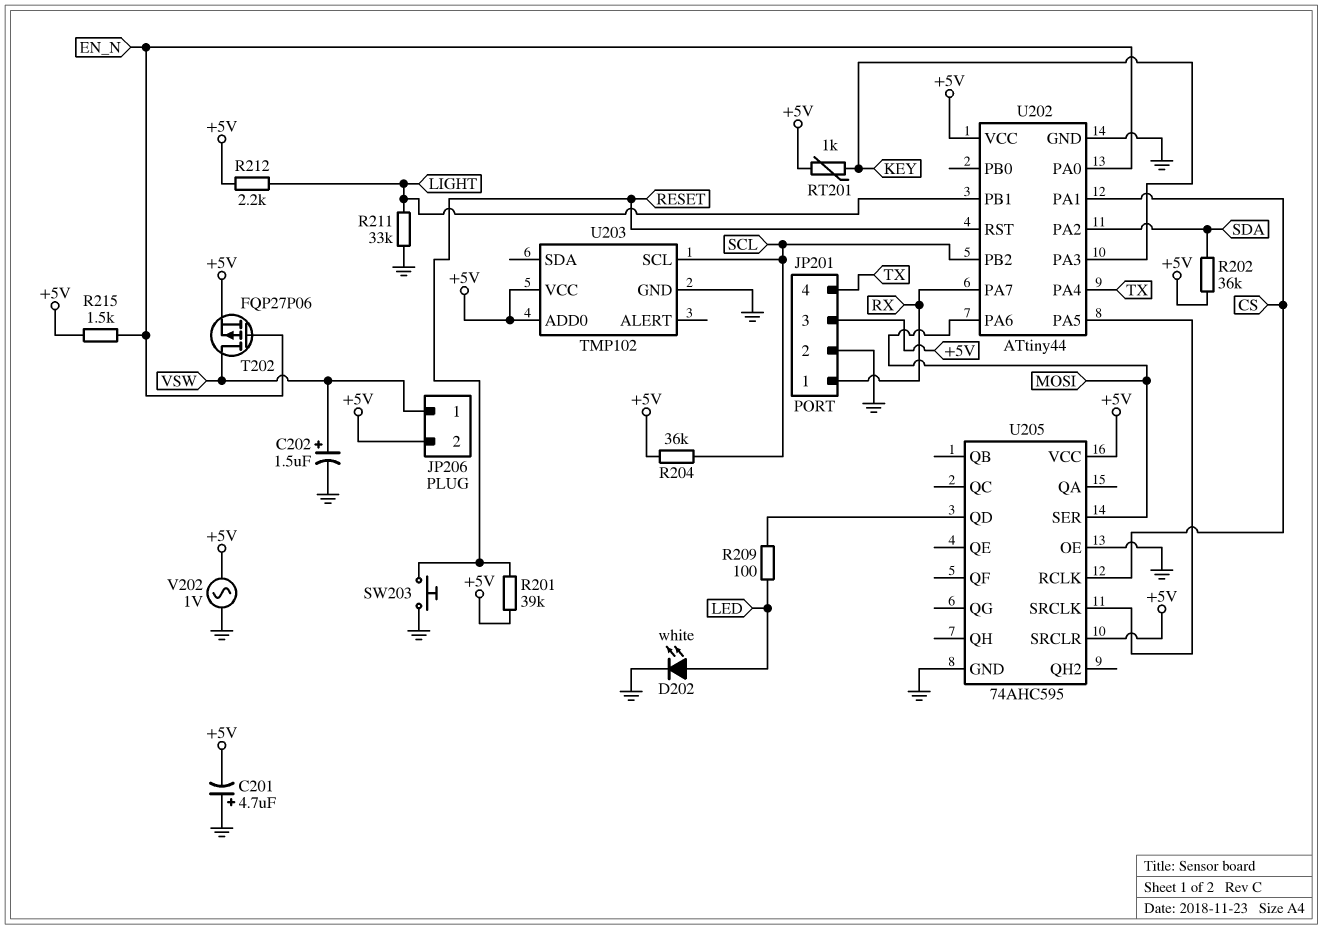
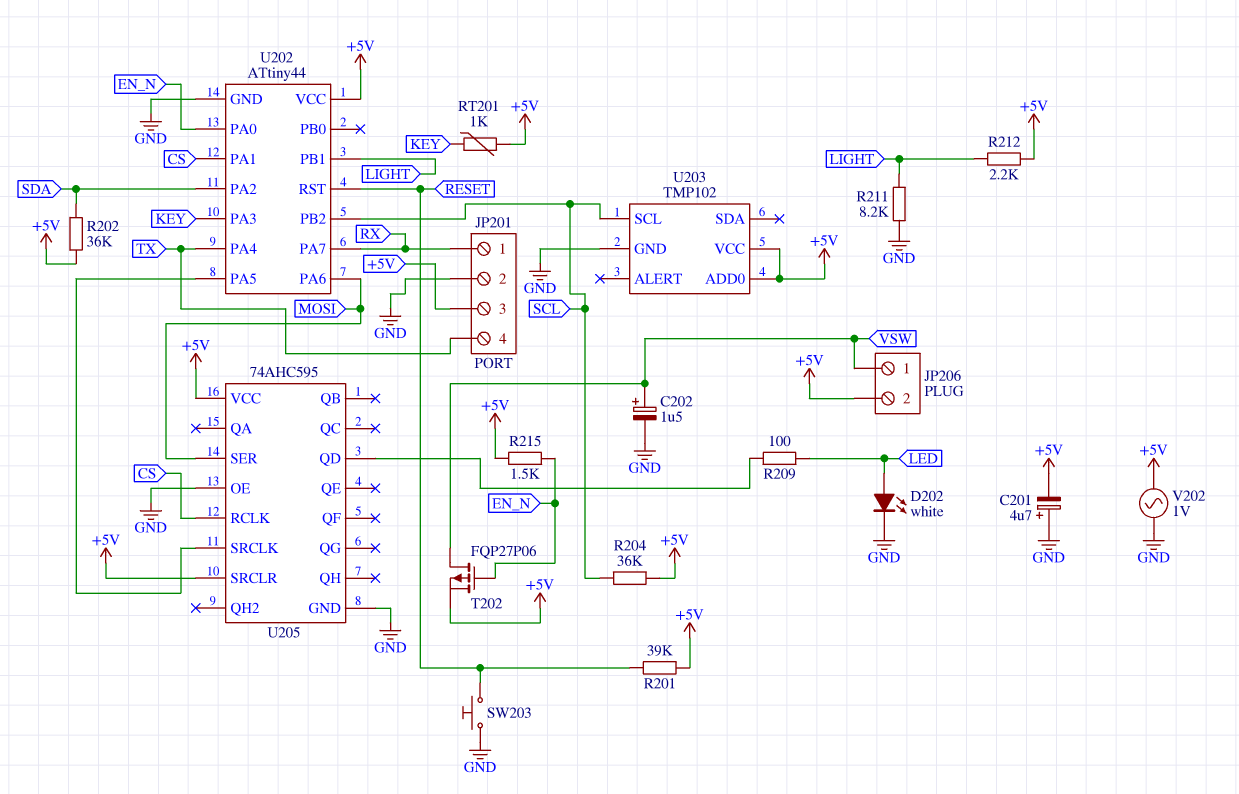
R211: 33k (GND, LIGHT) -> 8.2k (GND, LIGHT)

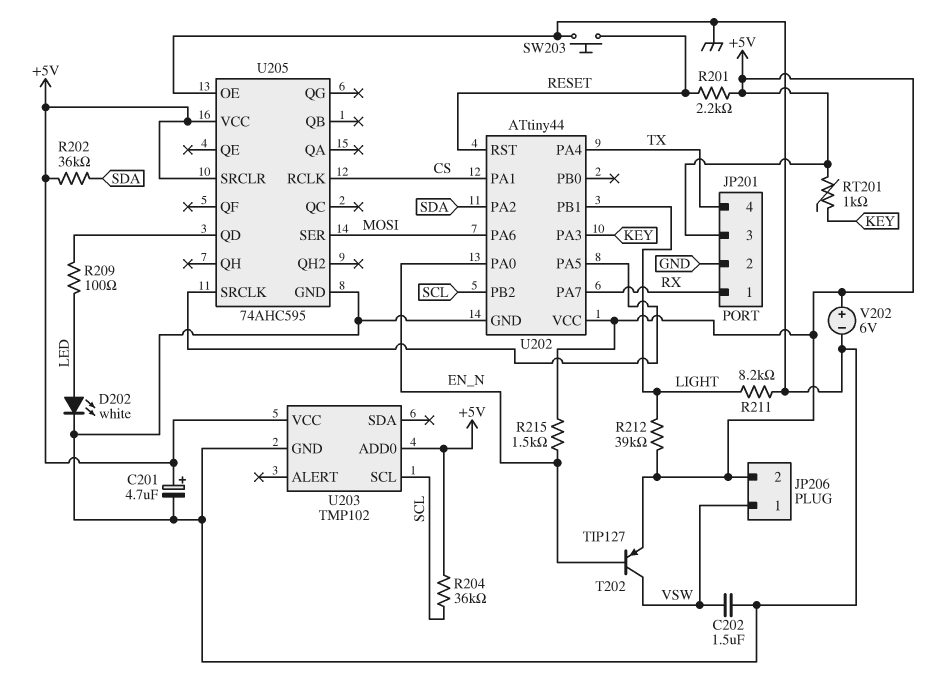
C201: 4.7uF (plus GND, minus +5V) -> 4.7uF (plus +5V, minus GND)
C202: 1.5uF (plus VSW, minus GND) -> 1.5uF (GND, VSW)
R201: 39k (+5V, RESET) -> 2.2k (+5V, RESET)
R212: 2.2k (+5V, LIGHT) -> 39k (+5V, LIGHT)
T202: PMOS FQP27P06 (G EN_N, D VSW, S +5V) -> PNP TIP127 (B EN_N, C VSW, E +5V)
V202: AC 1V (+5V, GND) -> 6V (plus +5V, minus GND)

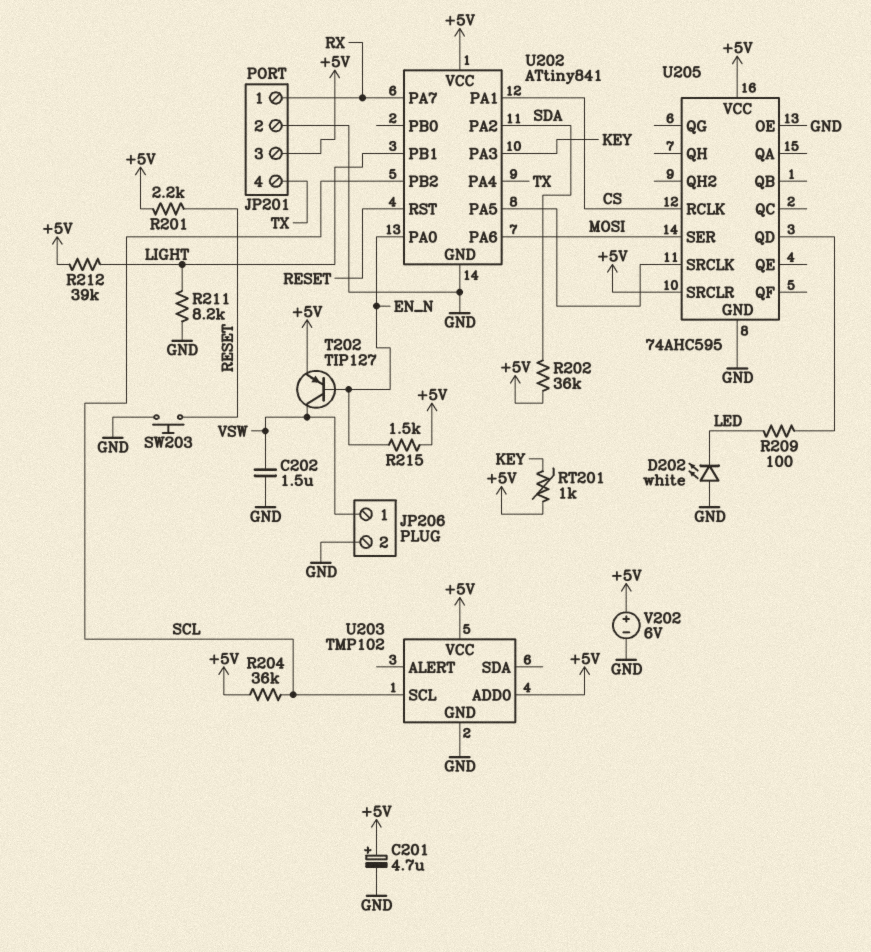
D202: LED white (A LED, K GND) -> LED white (A GND, K LED)
JP206 pin 2: +5V -> GND
U202: ATtiny44 -> ATtiny841

